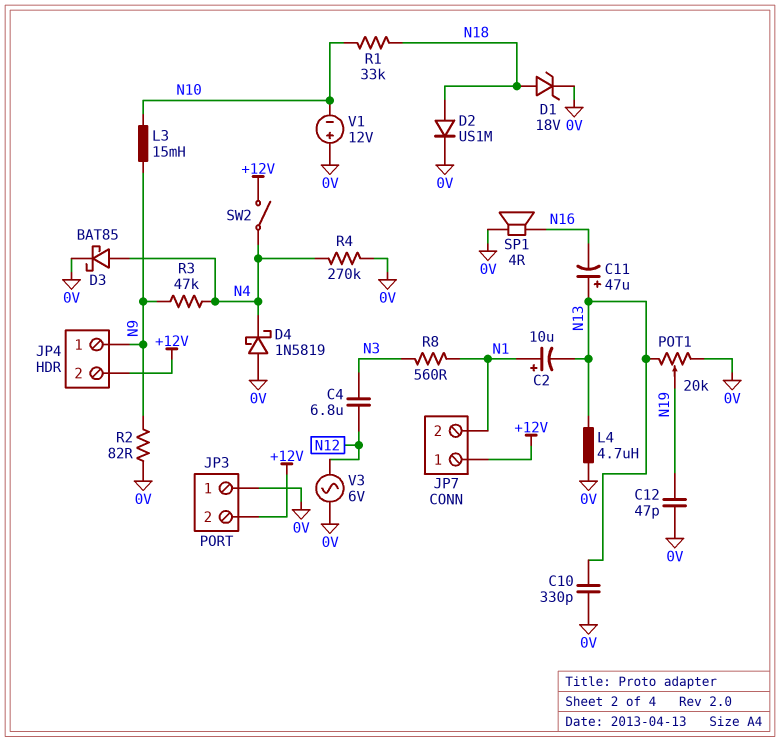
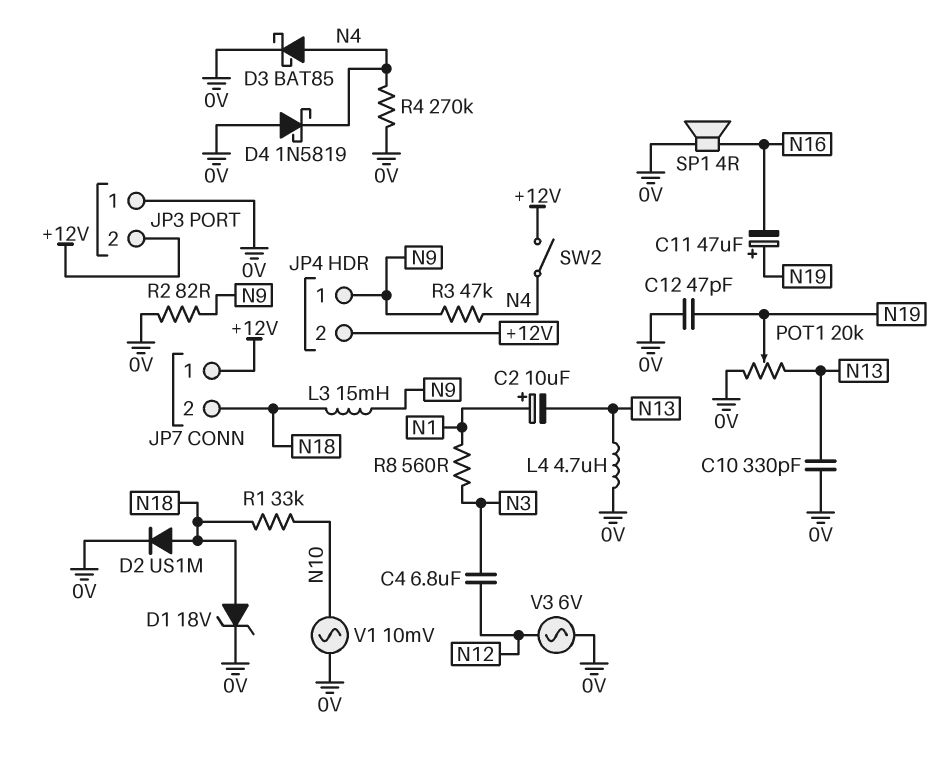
C11: 47uF (plus N13, minus N16) -> 47uF (plus N19, minus N16)
JP7 pin 2: N1 -> N18
L3: 15mH (N9, N10) -> 15mH (N9, N18)
V1: 12V (plus 0V, minus N10) -> AC 10mV (0V, N10)

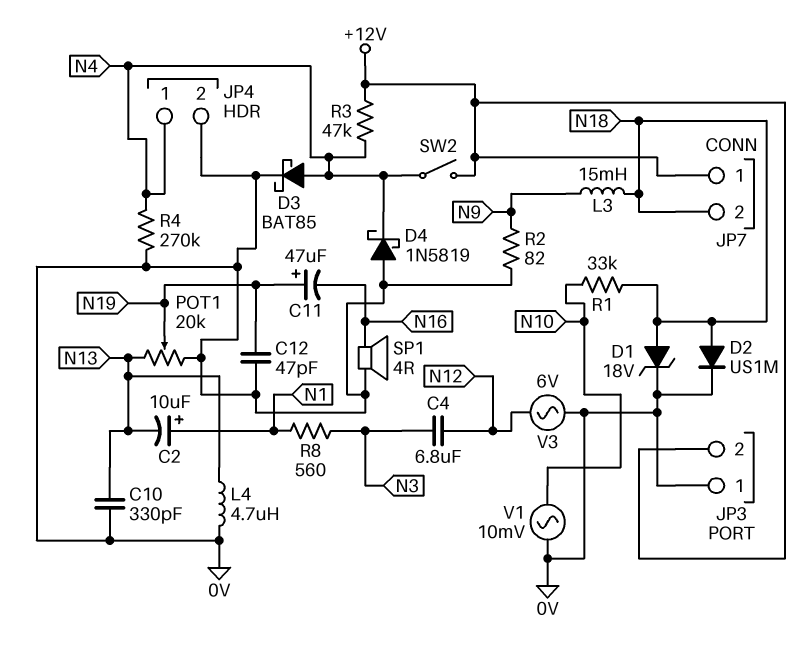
JP4 pin 1: N9 -> N4
JP4 pin 2: +12V -> 0V
R3: 47k (N4, N9) -> 47k (+12V, N4)

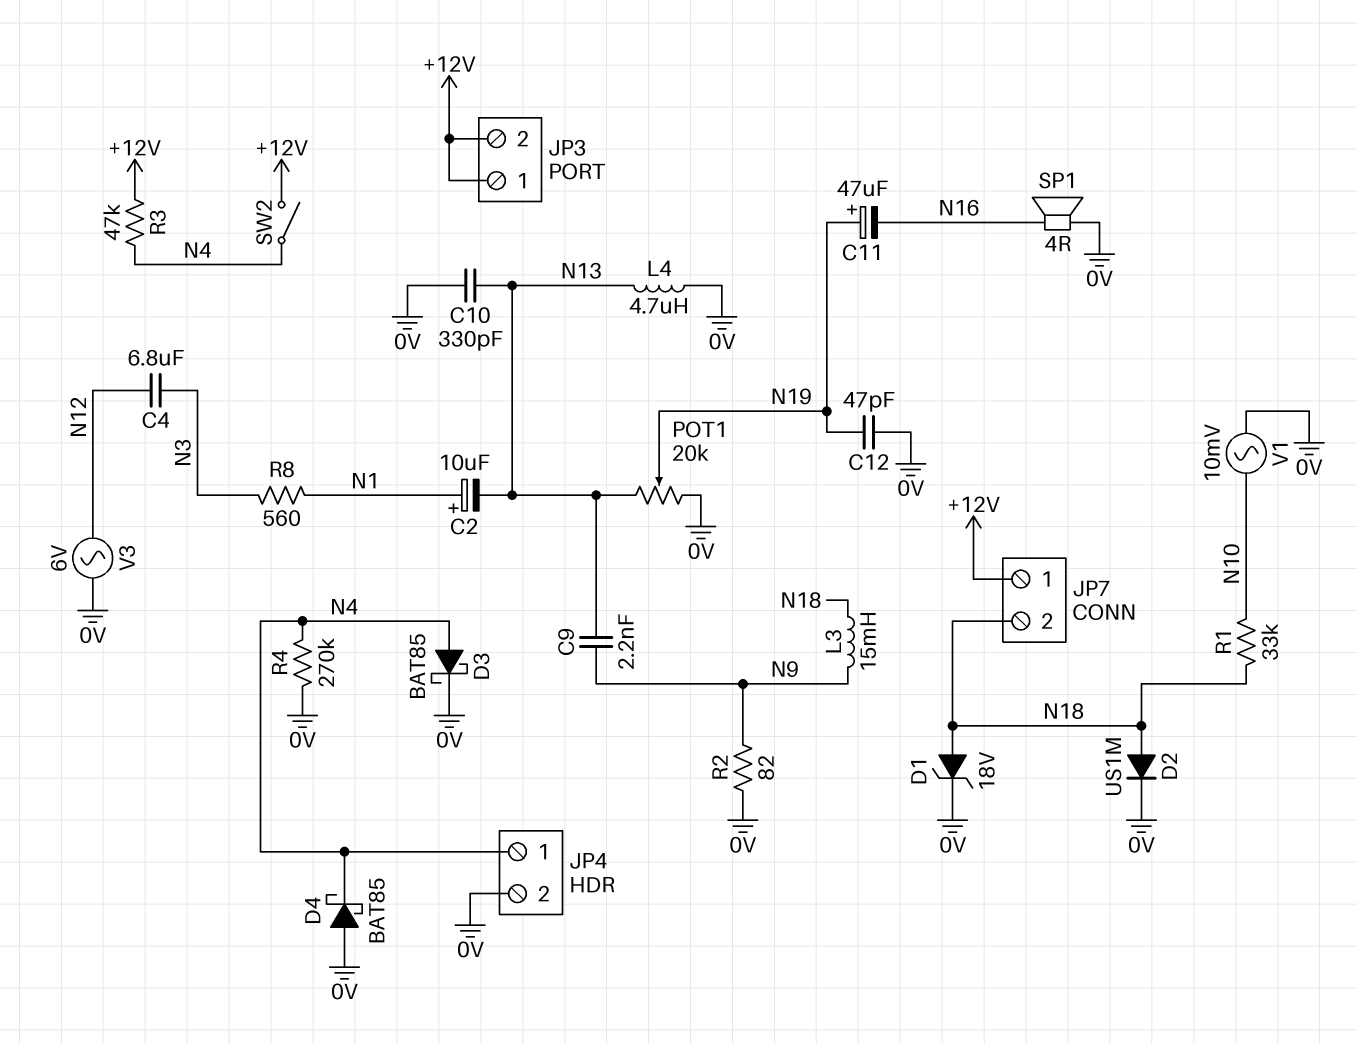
C9: none -> 2.2nF (N9, N13)
D4: schottky 1N5819 (A 0V, K N4) -> schottky BAT85 (A 0V, K N4)
JP3 pin 1: 0V -> +12V

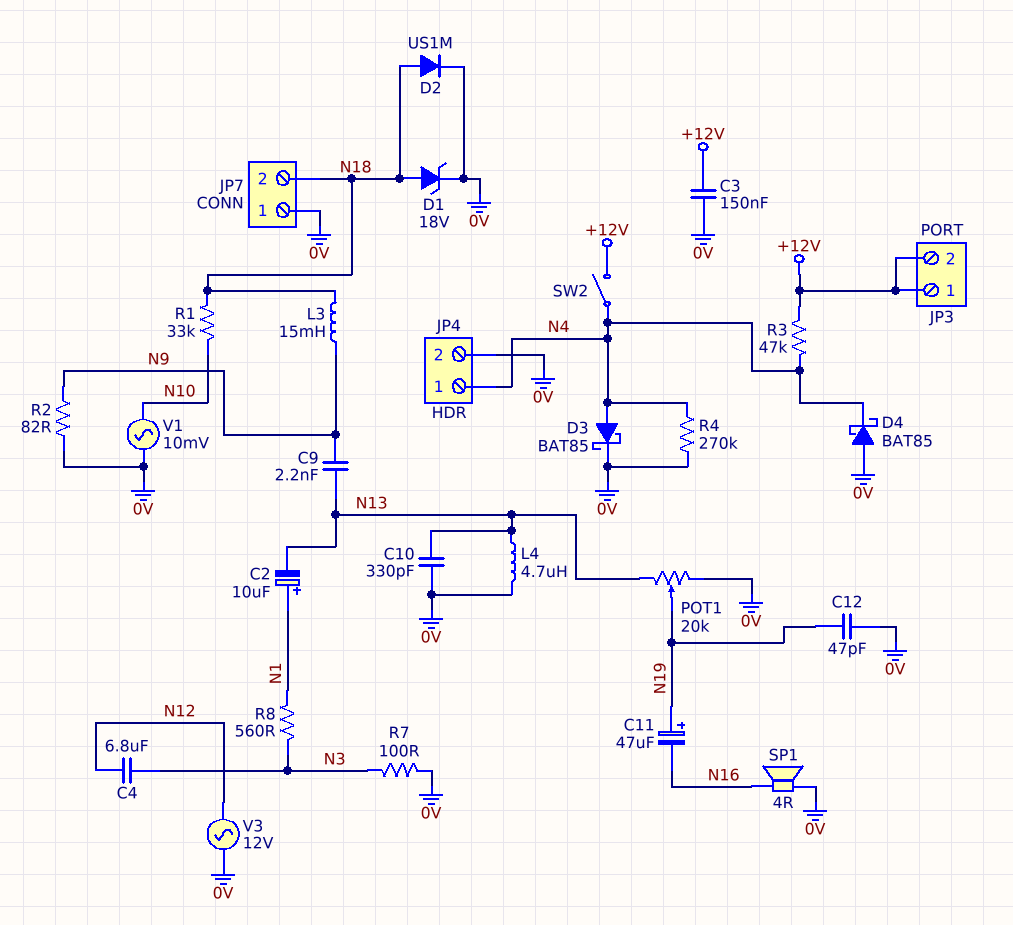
C3: none -> 150nF (+12V, 0V)
JP7 pin 1: +12V -> 0V
R7: none -> 100 (0V, N3)
V3: AC 6V (0V, N12) -> AC 12V (0V, N12)

